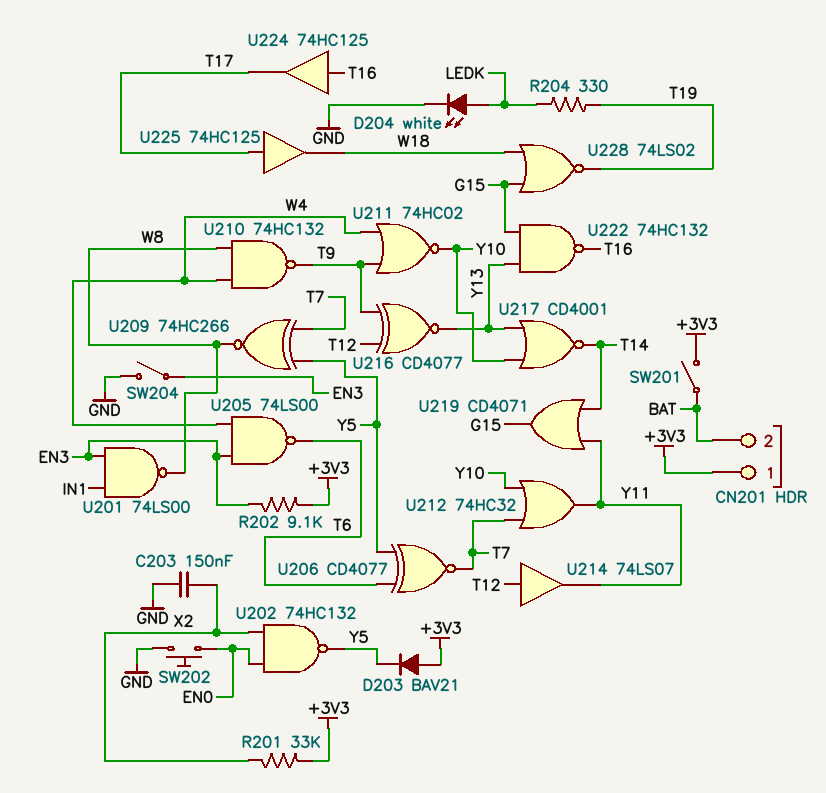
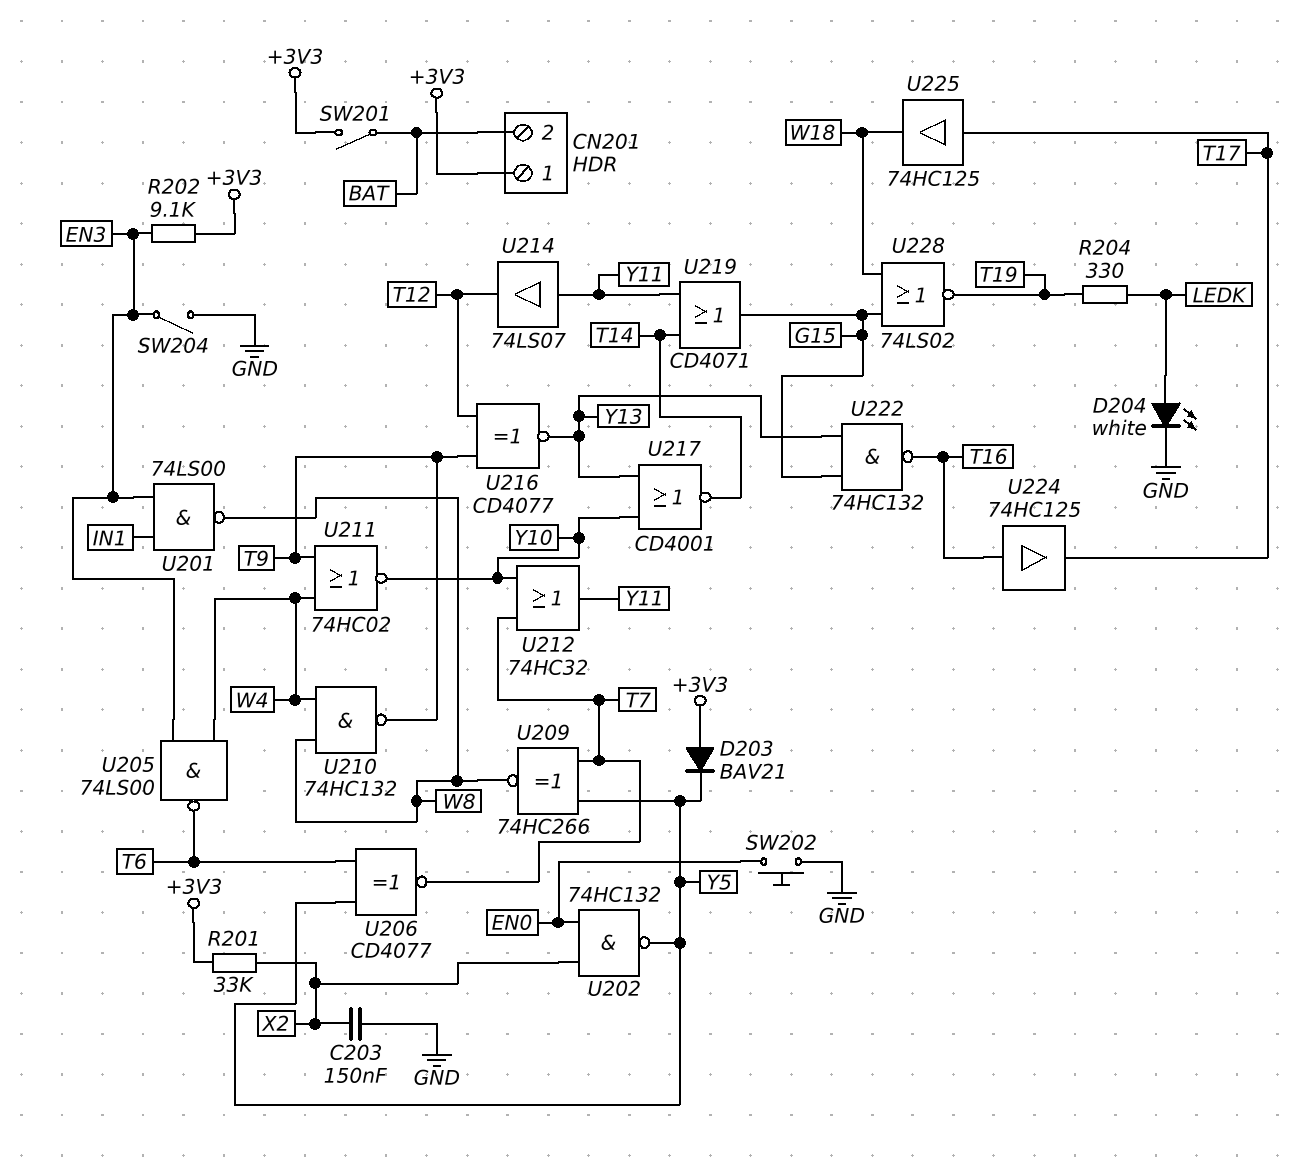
U214: buffer 74LS07 (in T12, out Y11) -> buffer 74LS07 (in Y11, out T12)

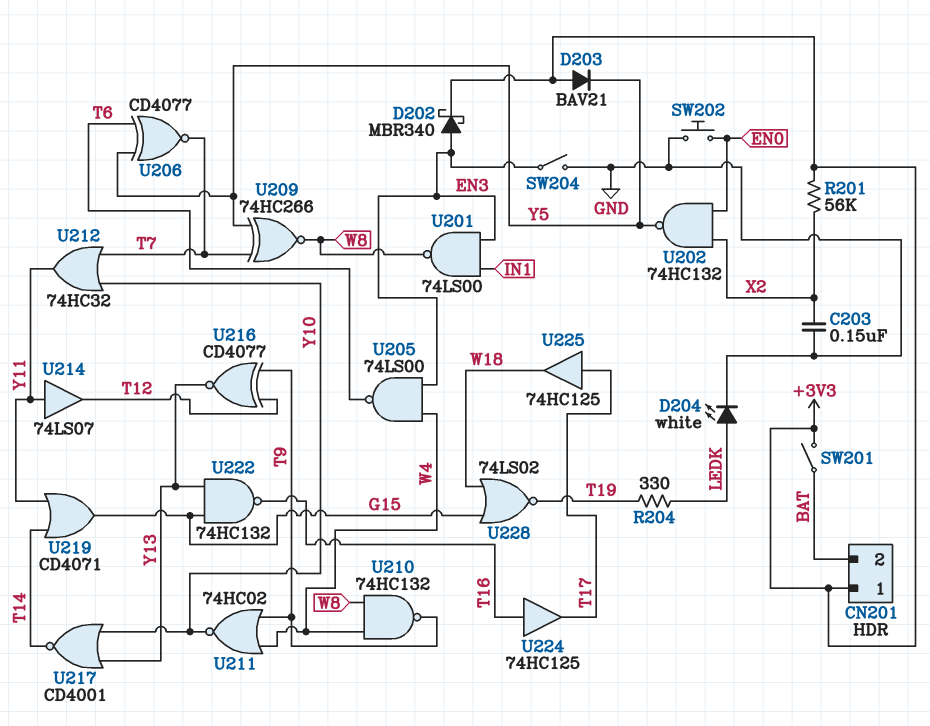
D202: none -> schottky MBR340 (A EN3, K +3V3)
R201: 33k (+3V3, X2) -> 56k (+3V3, X2)
R202: 9.1k (+3V3, EN3) -> none

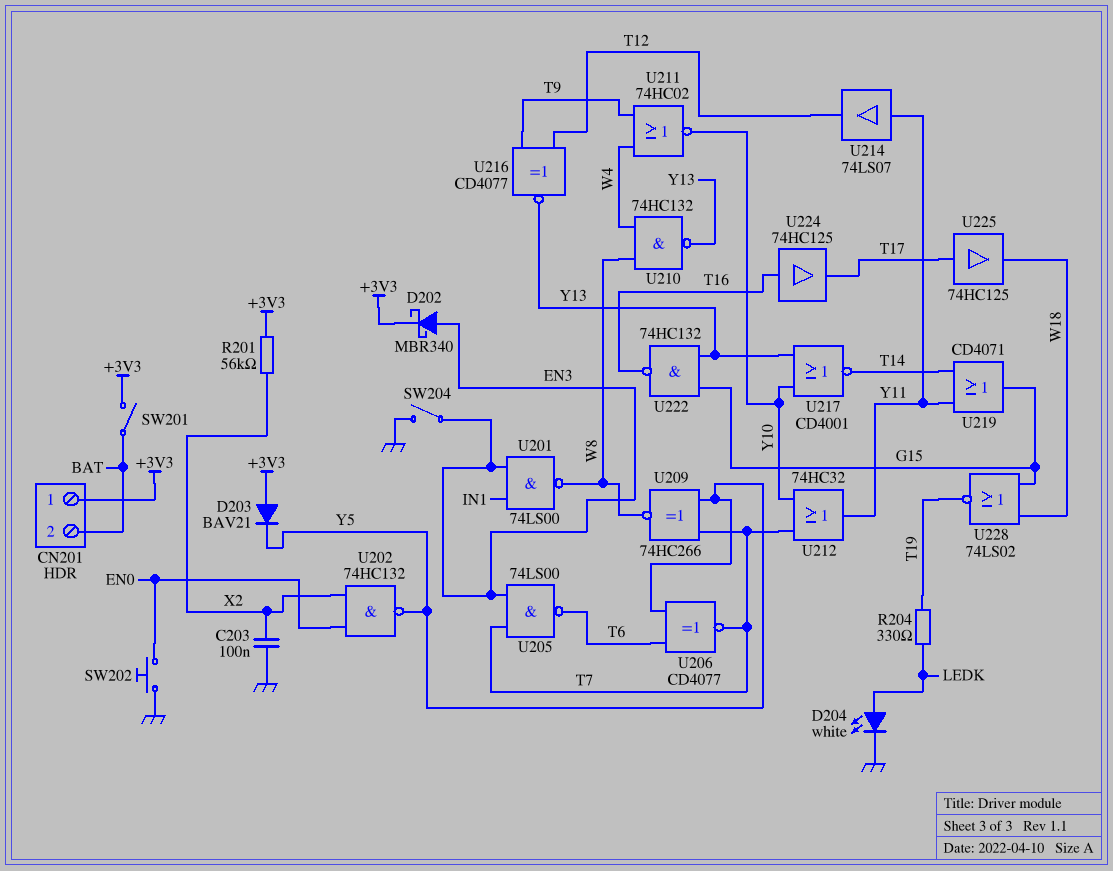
C203: 150nF (GND, X2) -> 100nF (GND, X2)
U205: NAND 74LS00 (in EN3, in W4, out T6) -> NAND 74LS00 (in EN3, in T7, out T6)
U210: NAND 74HC132 (in W4, in W8, out T9) -> NAND 74HC132 (in W4, in W8, out Y13)

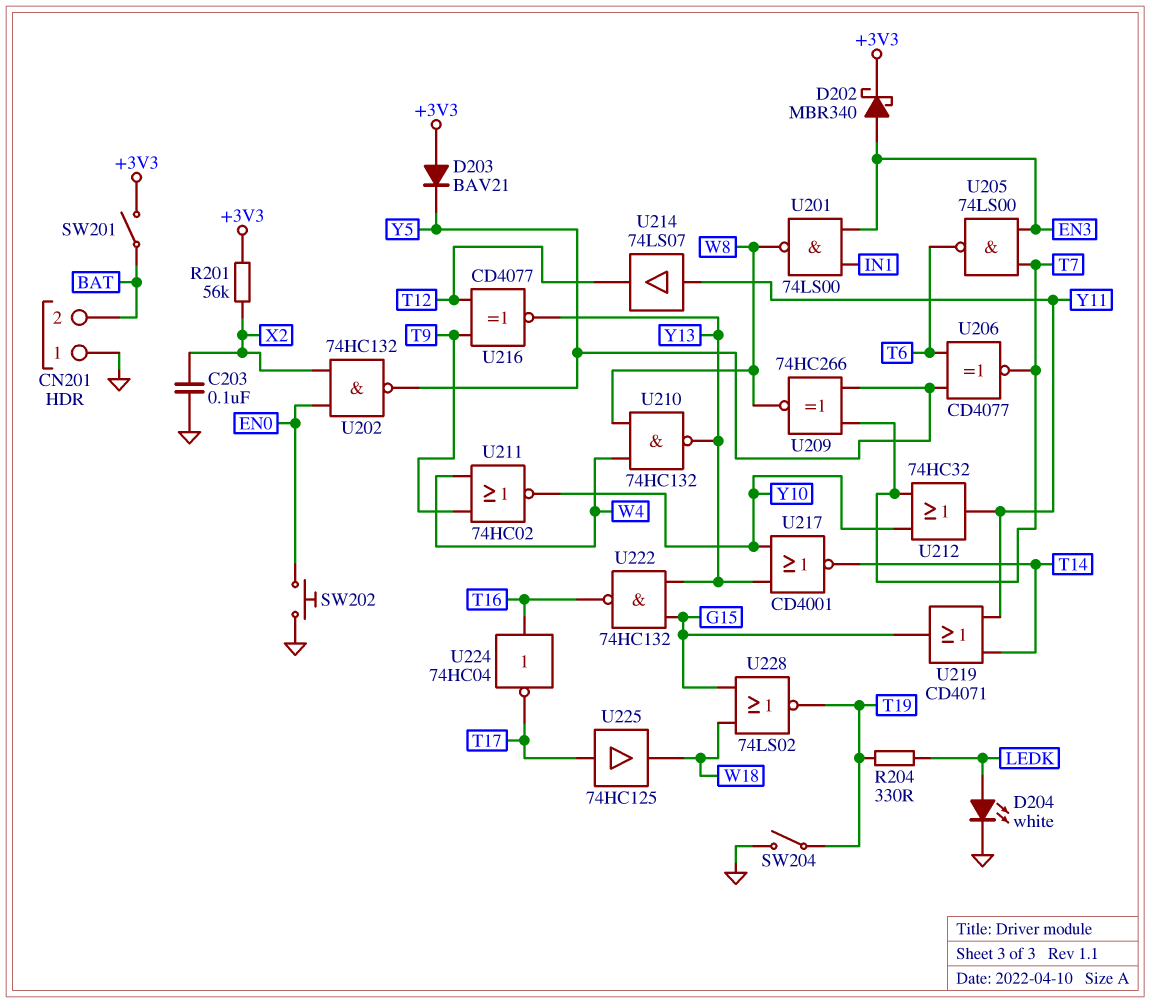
CN201 pin 1: +3V3 -> GND
SW204: switch (EN3, GND) -> switch (GND, T19)
U224: buffer 74HC125 (in T16, out T17) -> NOT 74HC04 (in T16, out T17)

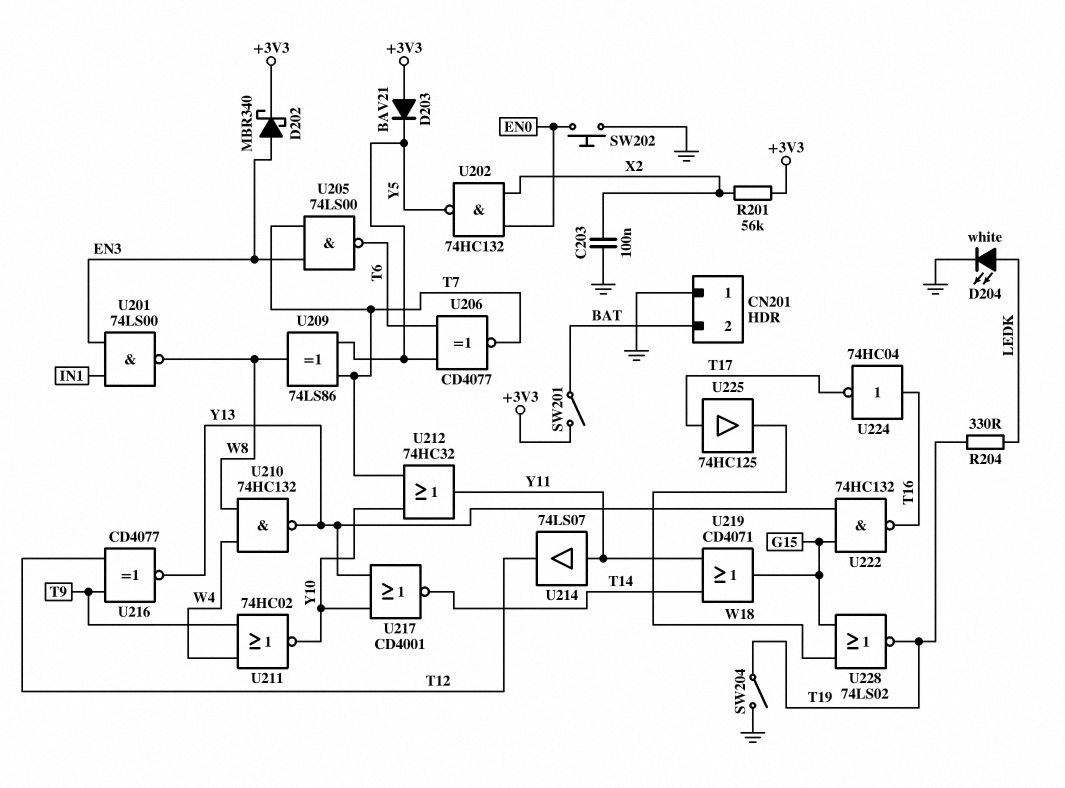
U209: XNOR 74HC266 (in T7, in Y5, out W8) -> XOR 74LS86 (in T7, in Y5, out W8)

